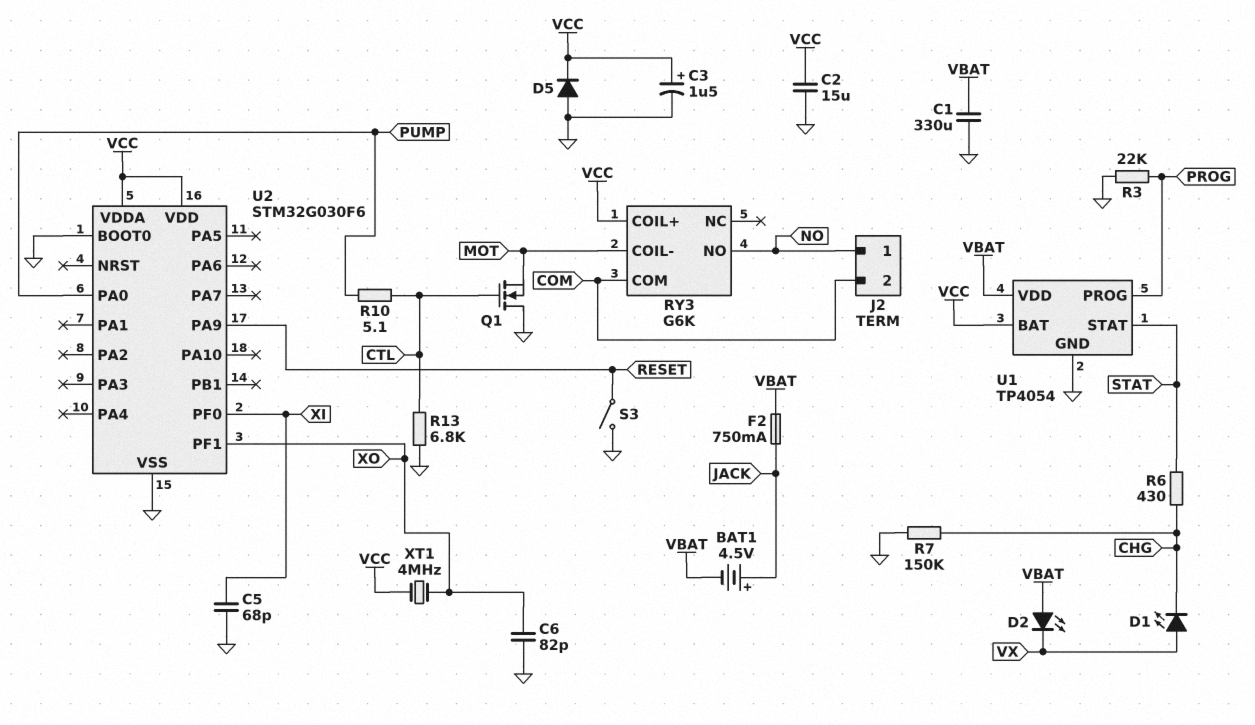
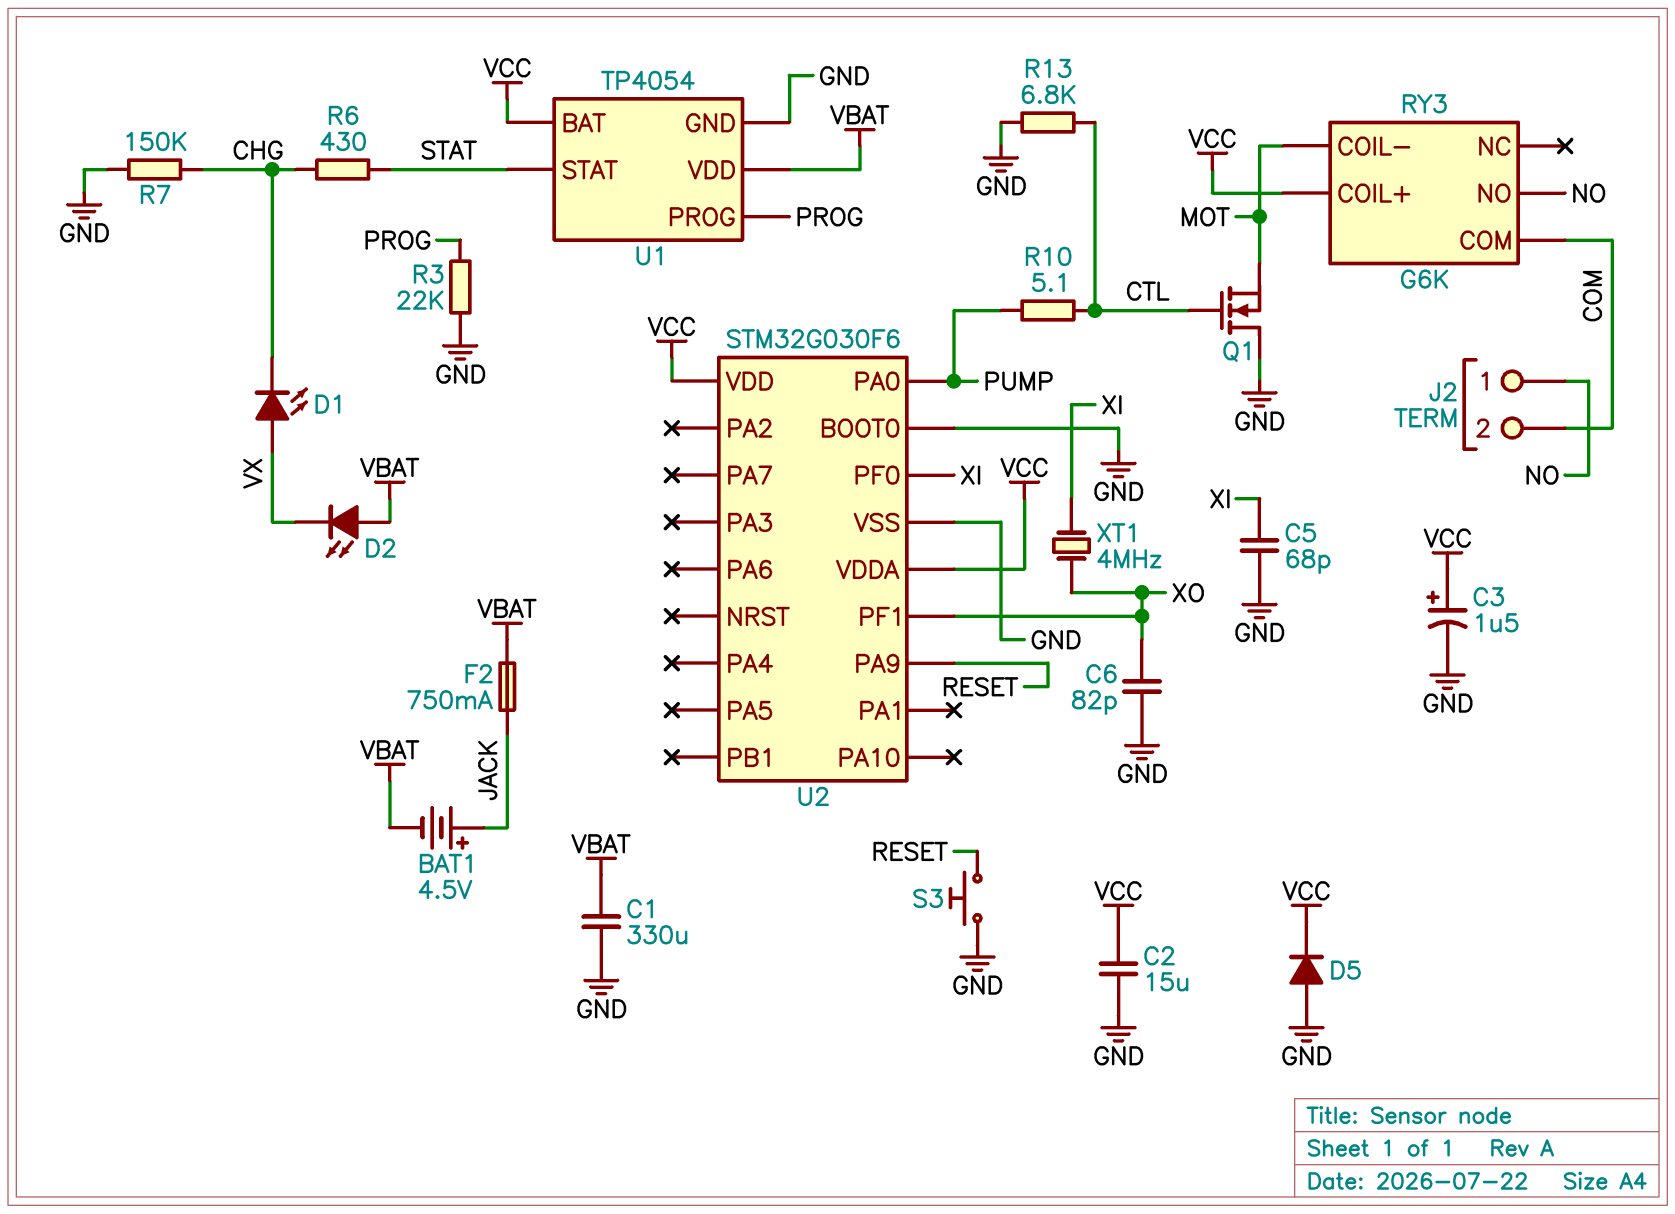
S3: switch (GND, RESET) -> button (GND, RESET)
XT1: 4MHz (VCC, XO) -> 4MHz (XI, XO)

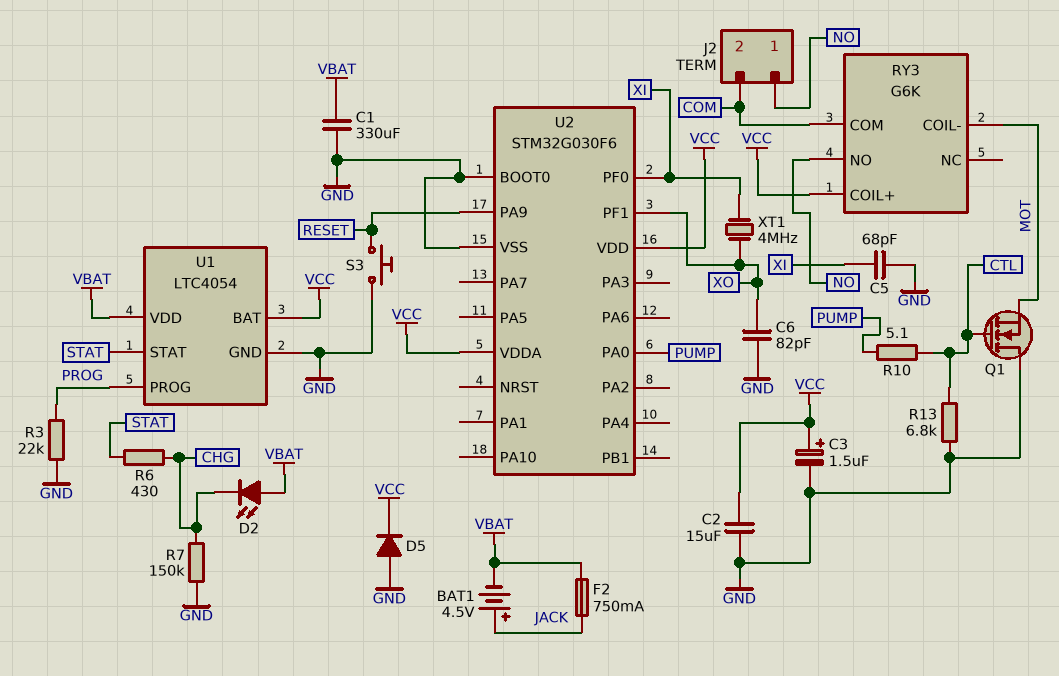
D1: LED (A VX, K CHG) -> none
D2: LED (A VBAT, K VX) -> LED (A VBAT, K CHG)
U1: TP4054 -> LTC4054

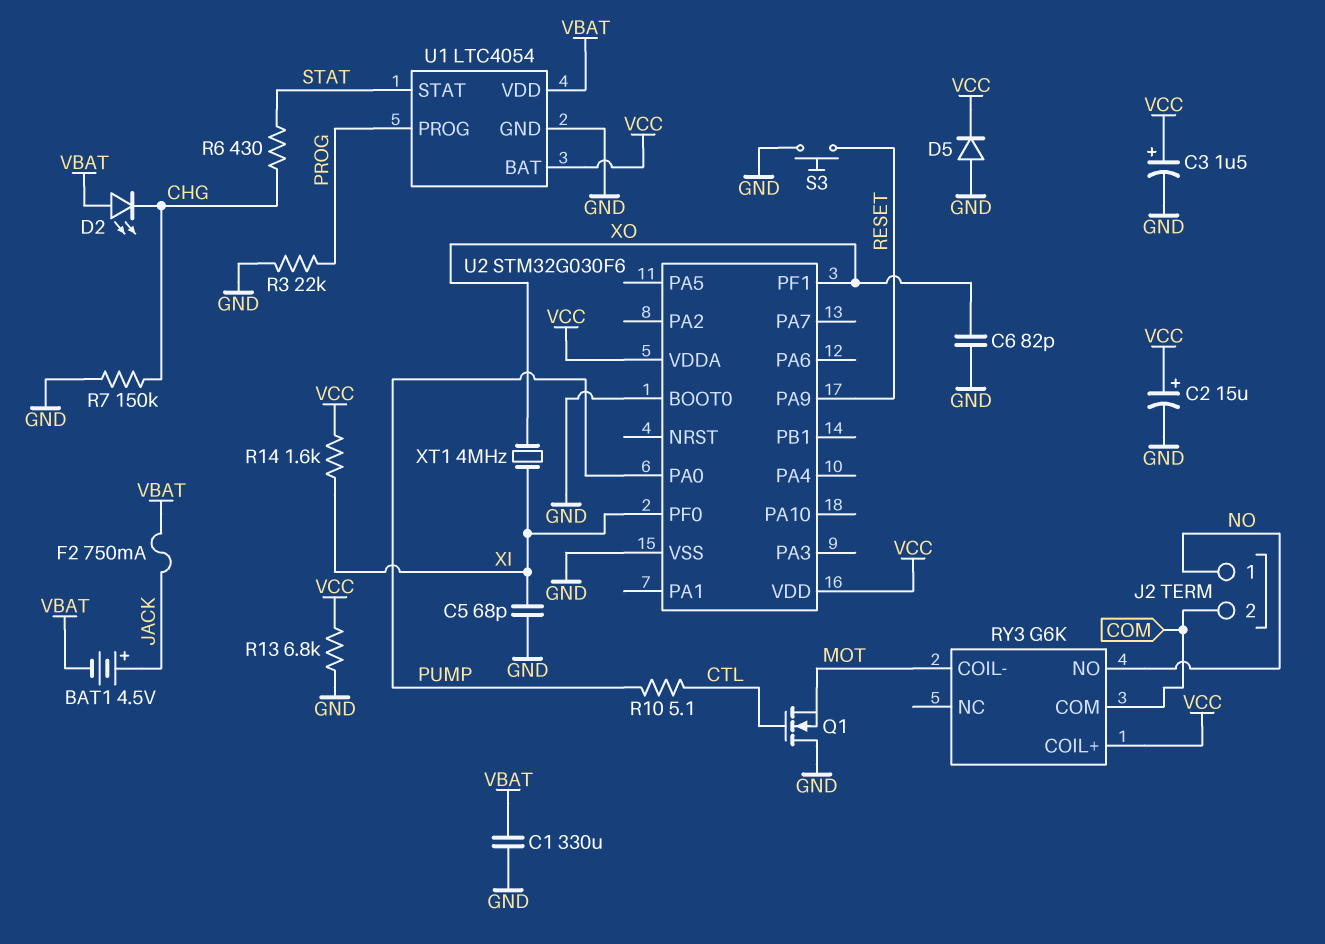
C2: 15uF (GND, VCC) -> 15uF (plus VCC, minus GND)
R13: 6.8k (CTL, GND) -> 6.8k (GND, VCC)
R14: none -> 1.6k (VCC, XI)

